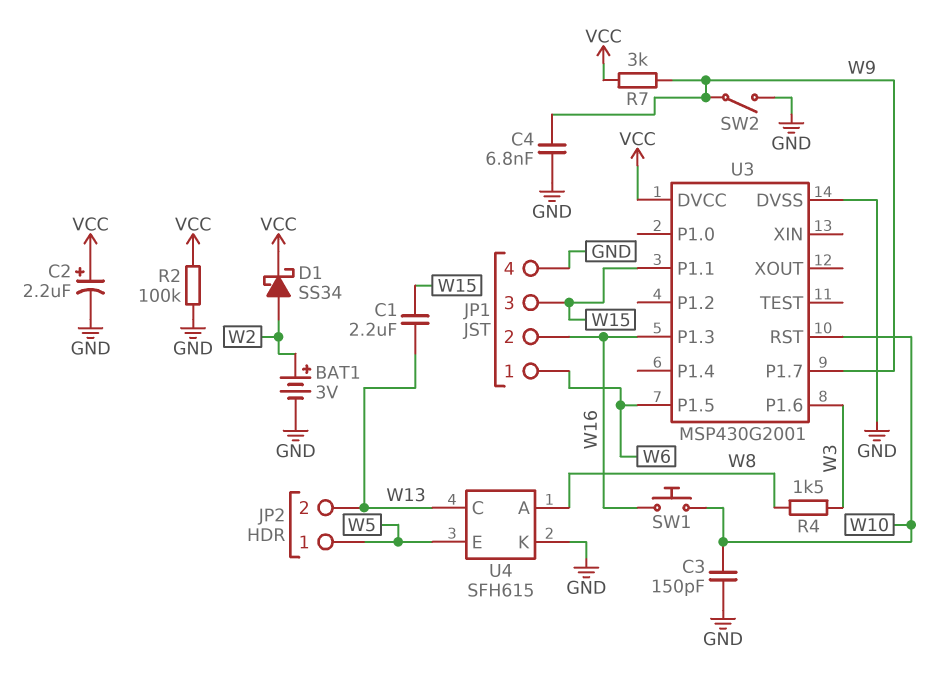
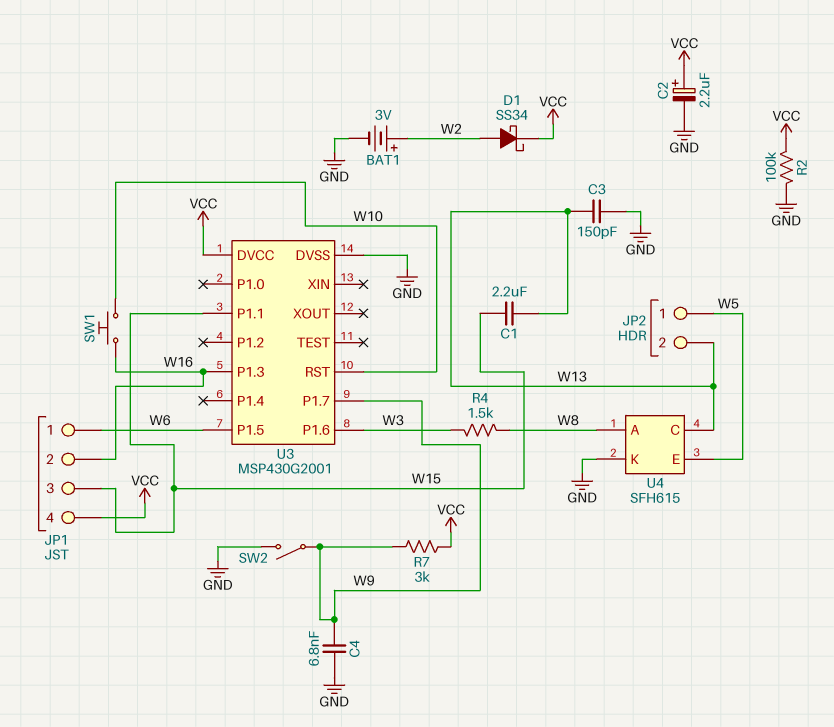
C3: 150pF (GND, W10) -> 150pF (GND, W13)
JP1 pin 4: GND -> VCC

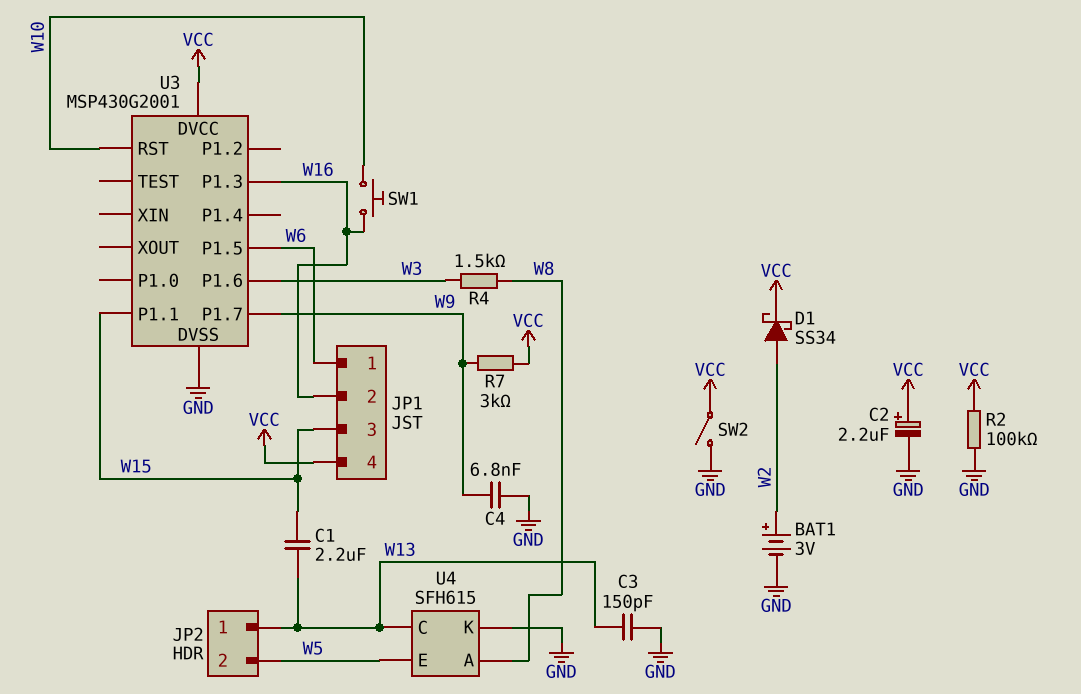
JP2 pin 1: W5 -> W13
JP2 pin 2: W13 -> W5
SW2: switch (GND, W9) -> switch (GND, VCC)

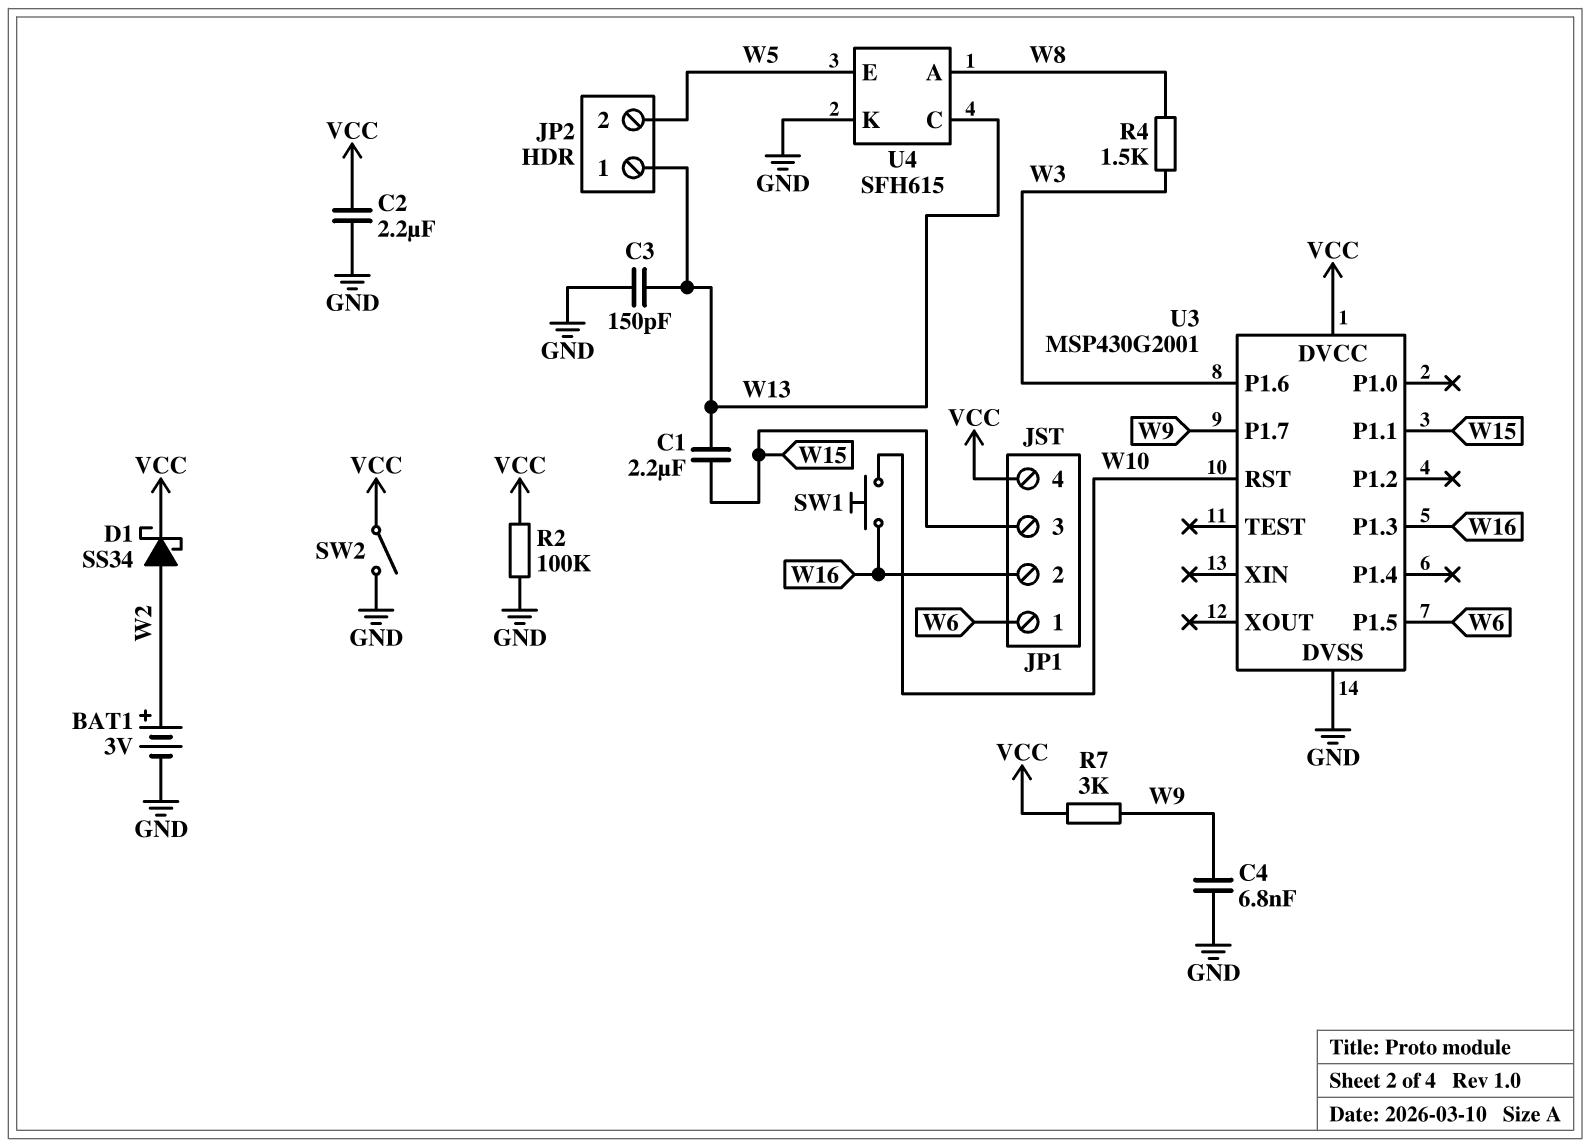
C2: 2.2uF (plus VCC, minus GND) -> 2.2uF (GND, VCC)

